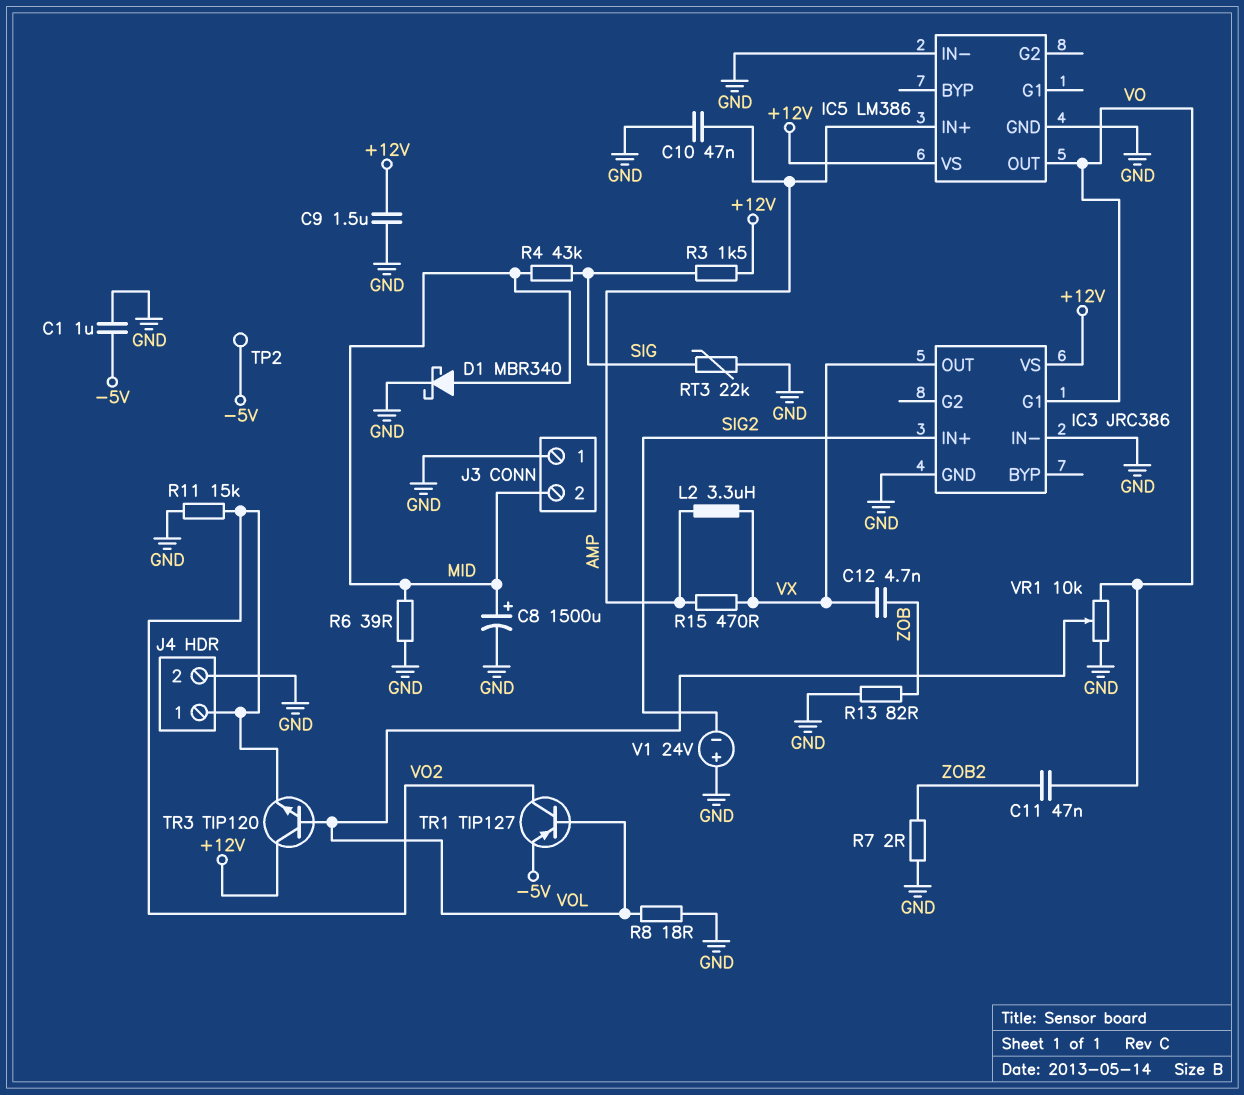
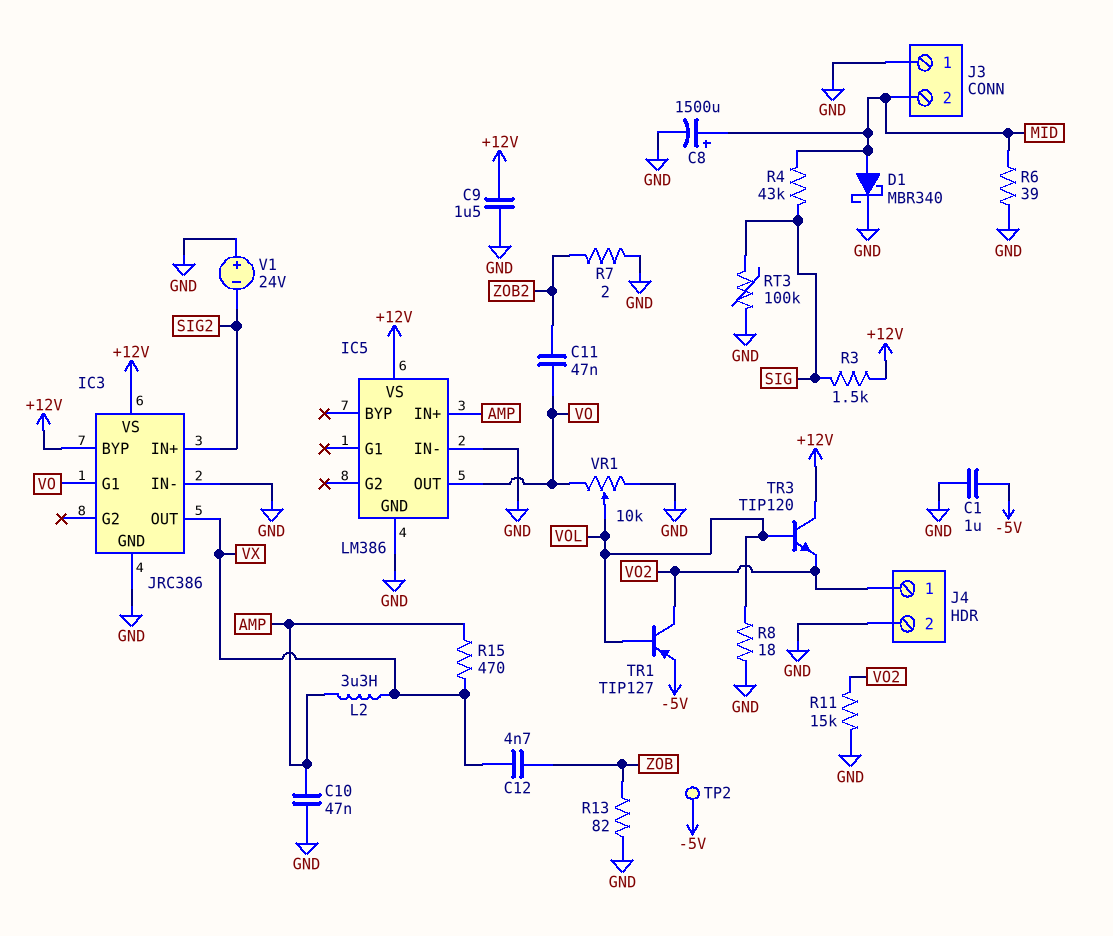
IC3 pin BYP: none -> +12V
RT3: 22k (GND, SIG) -> 100k (GND, SIG)

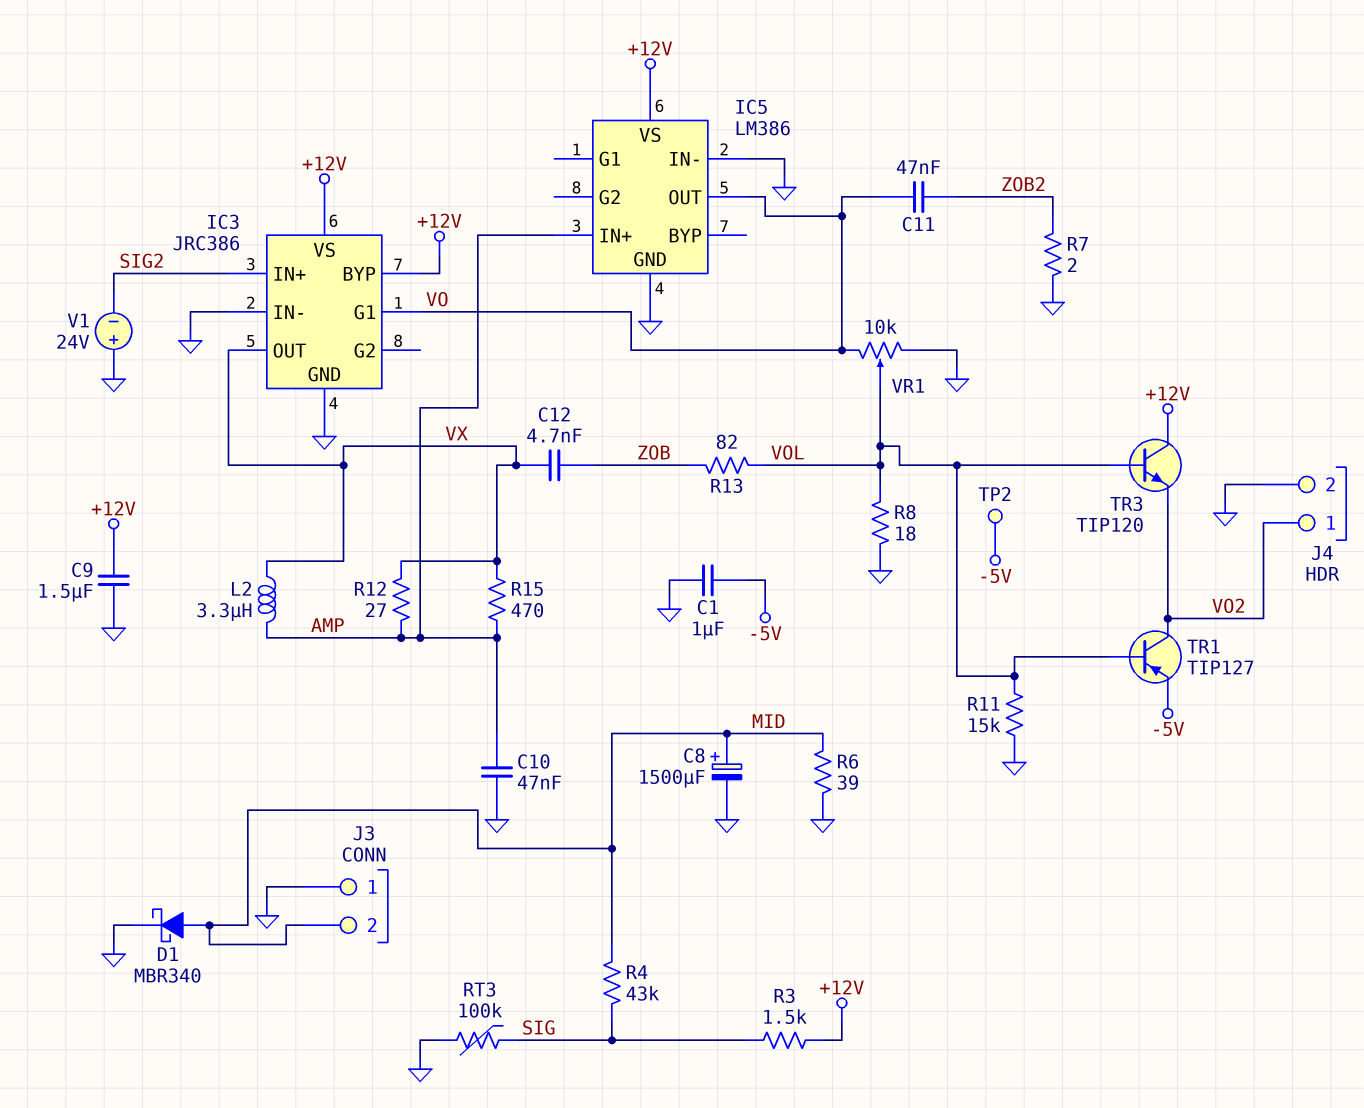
R11: 15k (GND, VO2) -> 15k (GND, VOL)
R12: none -> 27 (AMP, VX)
R13: 82 (GND, ZOB) -> 82 (VOL, ZOB)

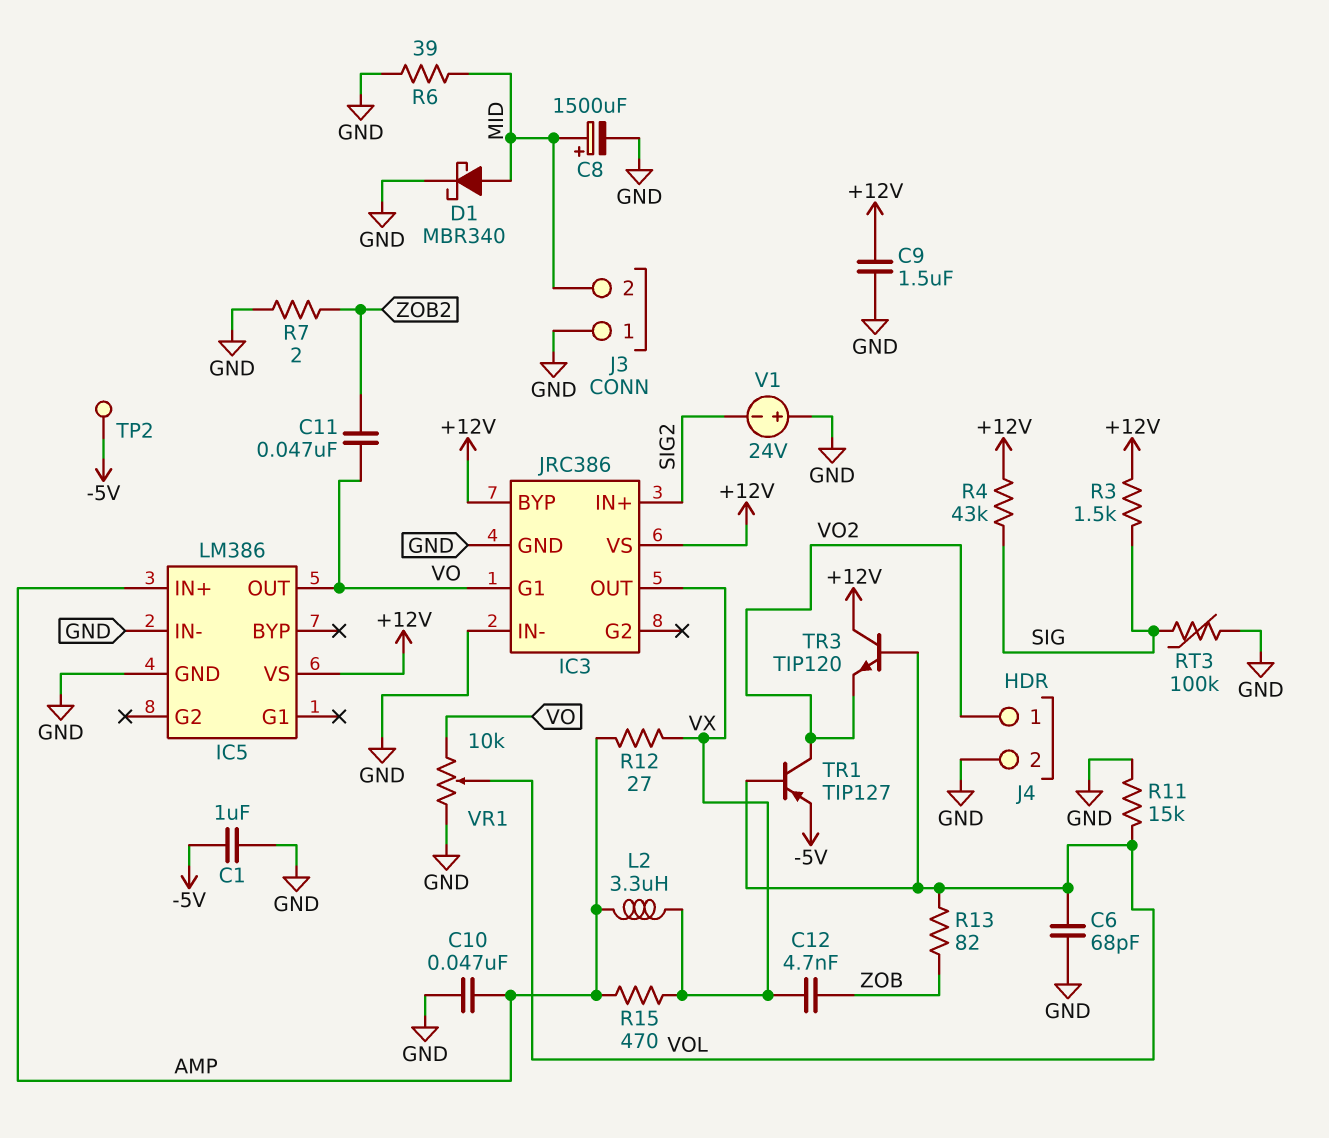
C6: none -> 68pF (GND, VOL)
R4: 43k (MID, SIG) -> 43k (+12V, SIG)
R8: 18 (GND, VOL) -> none

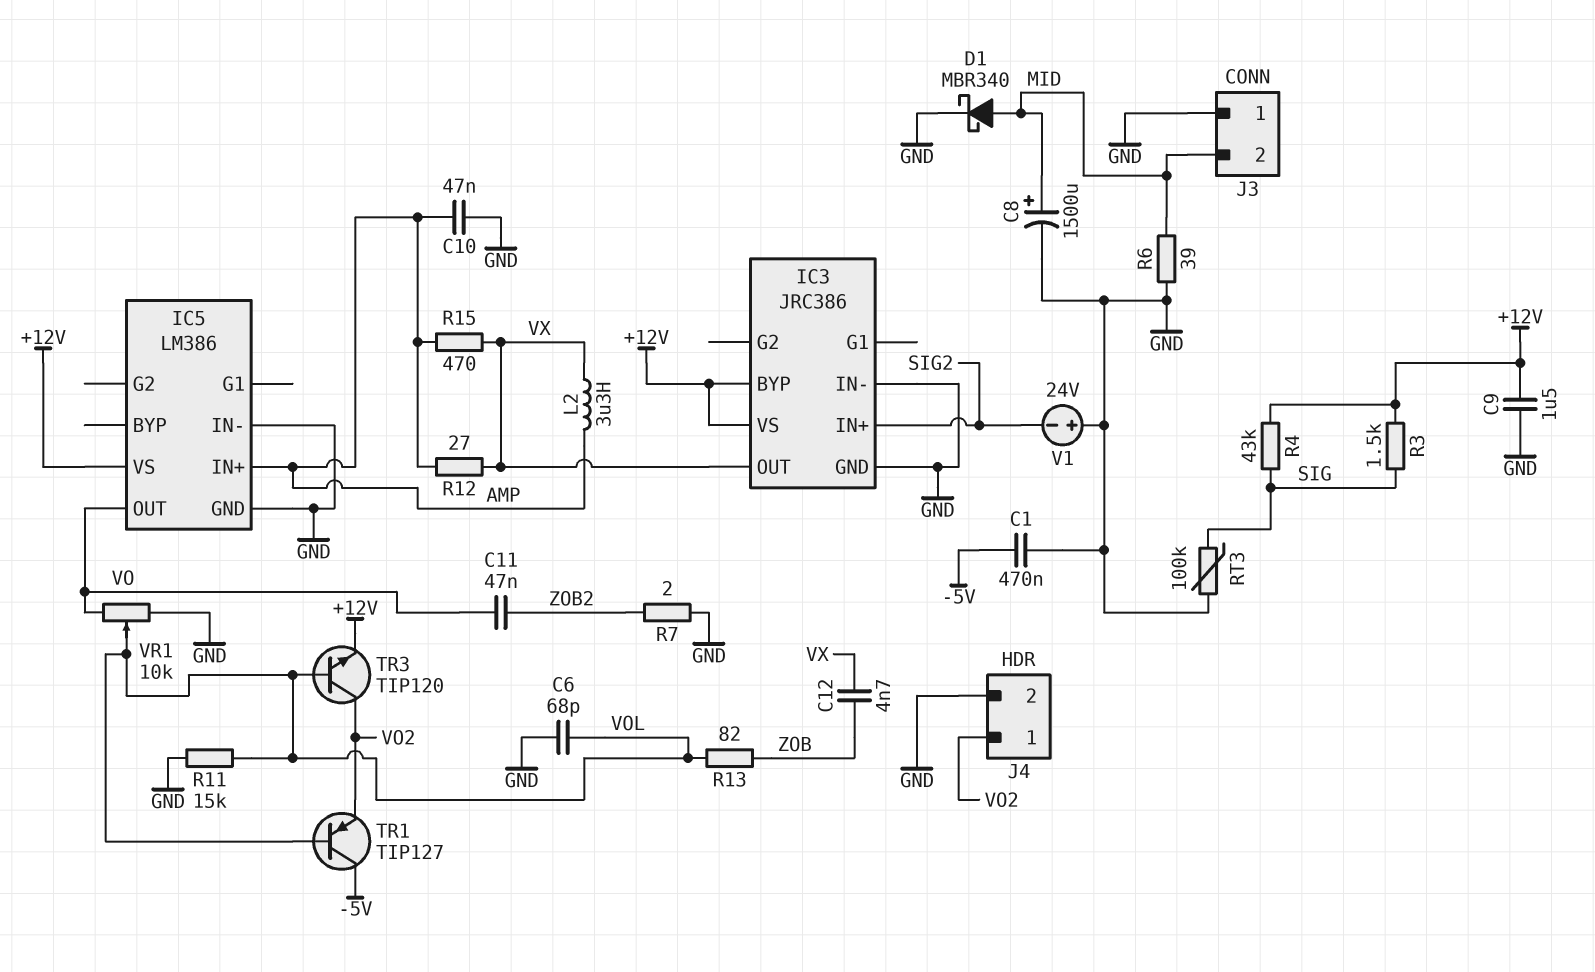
C1: 1uF (-5V, GND) -> 470nF (-5V, GND)
IC3 pin G1: VO -> none
TP2: test point (-5V) -> none
TR1: PNP TIP127 (B VOL, C VO2, E -5V) -> PNP TIP127 (B VOL, C -5V, E VO2)
TR3: NPN TIP120 (B VOL, C +12V, E VO2) -> NPN TIP120 (B VOL, C VO2, E +12V)

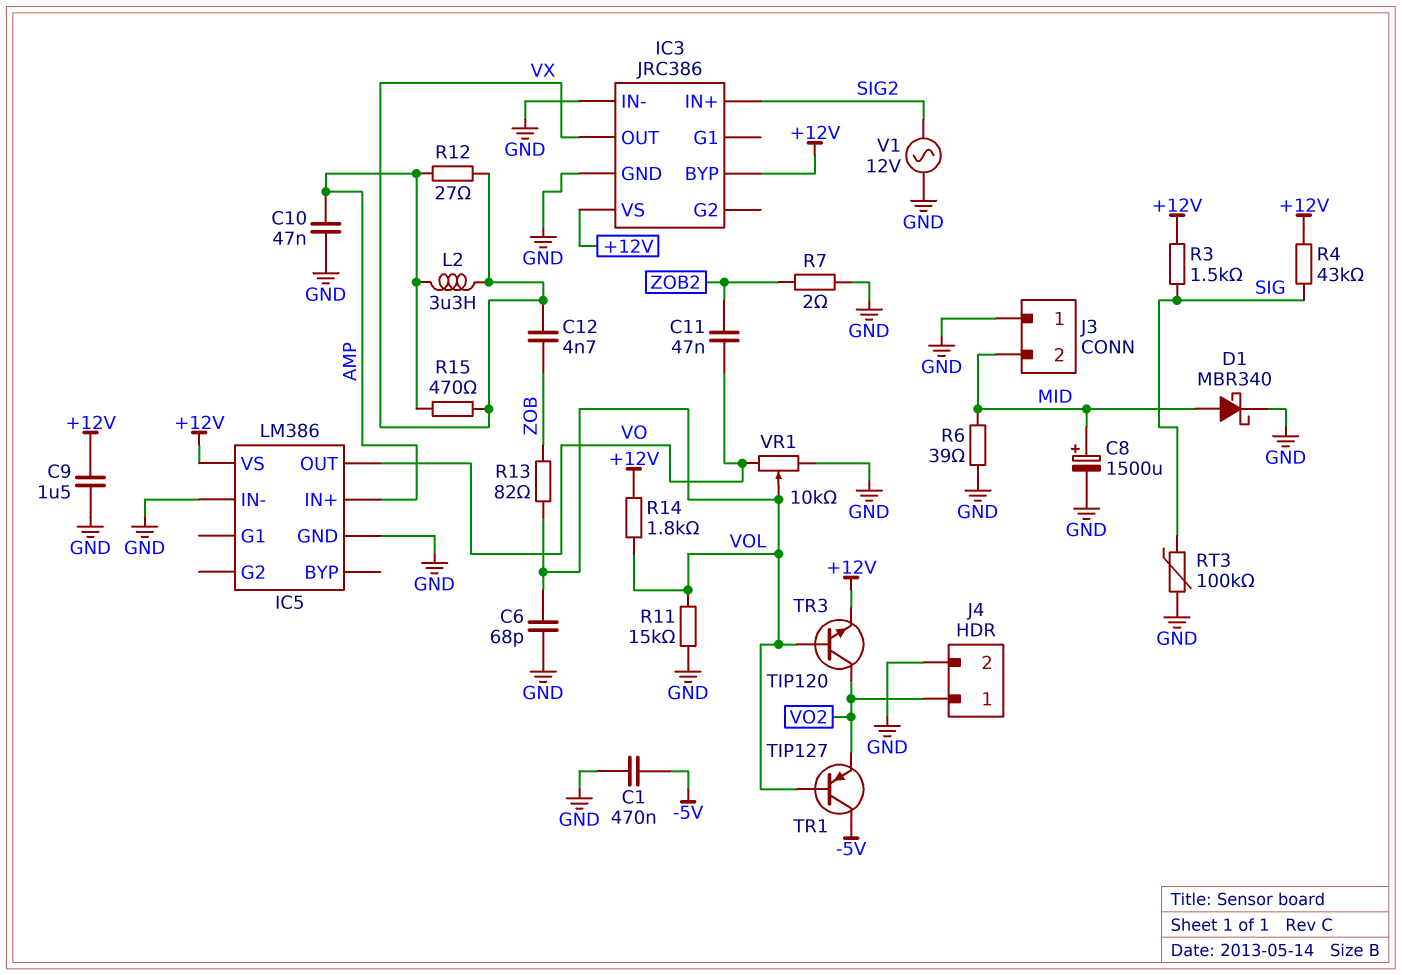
R14: none -> 1.8k (+12V, VOL)
V1: 24V (plus GND, minus SIG2) -> AC 12V (GND, SIG2)

